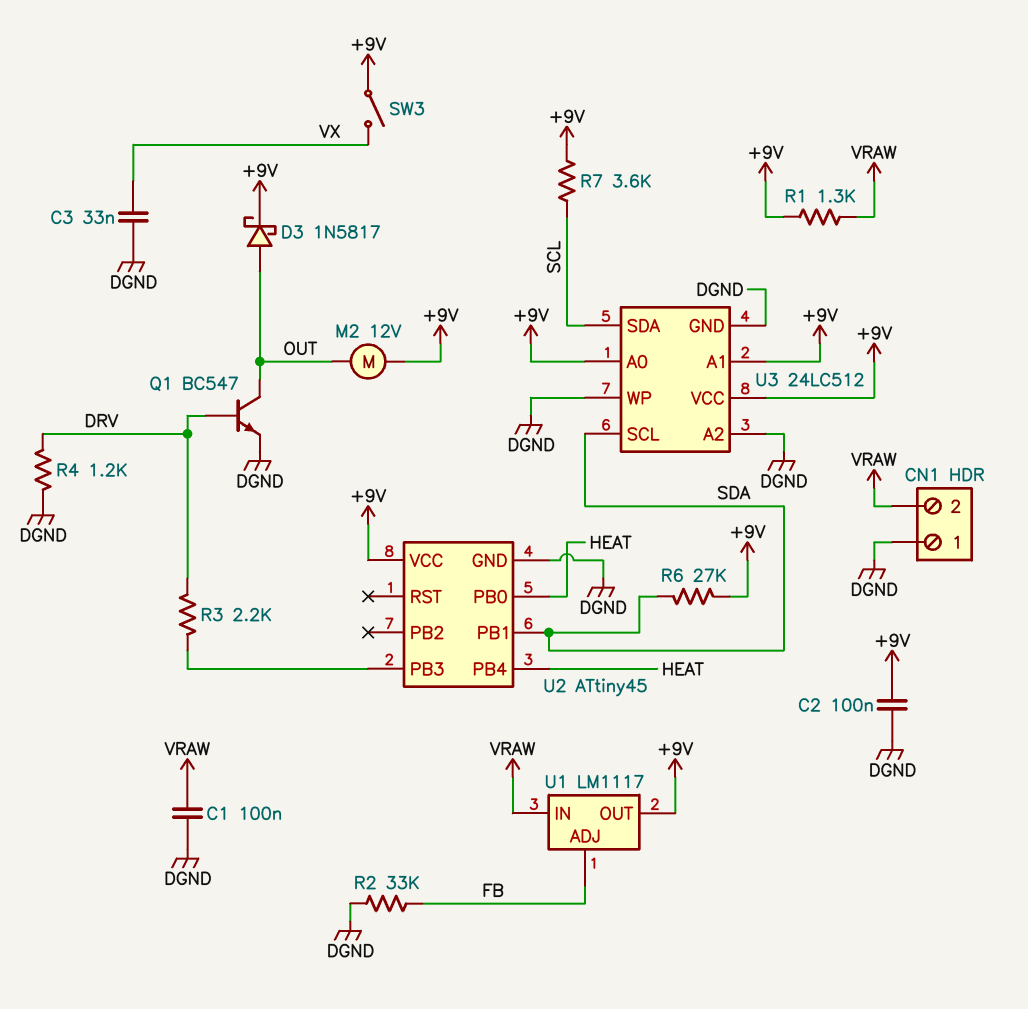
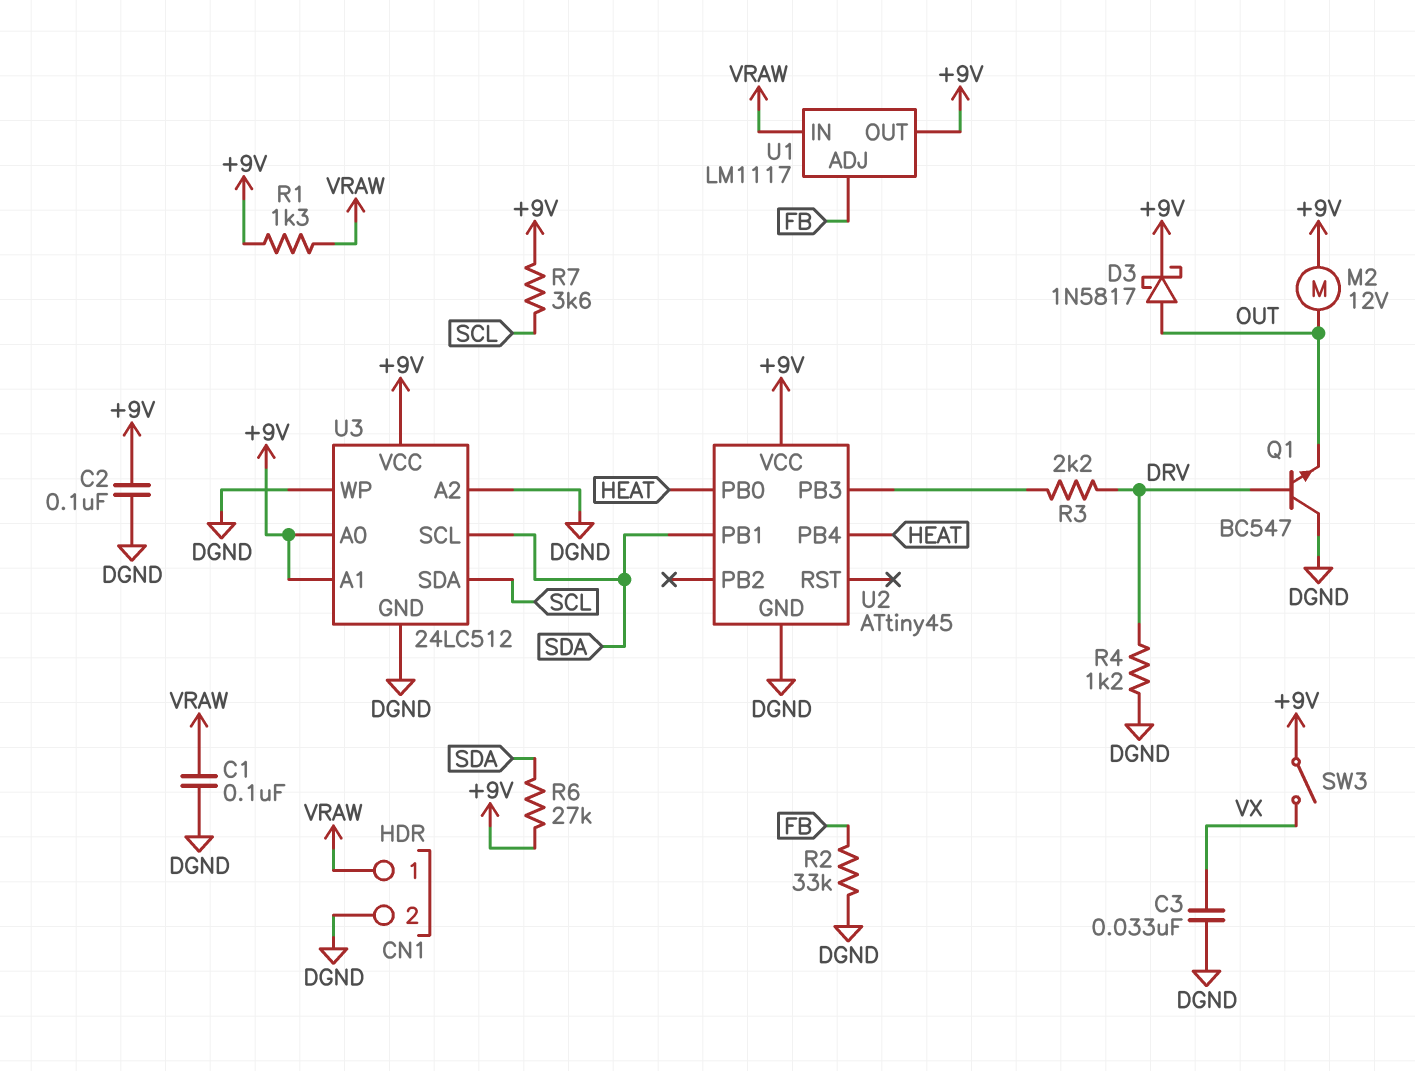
CN1 pin 1: DGND -> VRAW
CN1 pin 2: VRAW -> DGND
Q1: NPN BC547 (B DRV, C OUT, E DGND) -> NPN BC547 (B DRV, C DGND, E OUT)

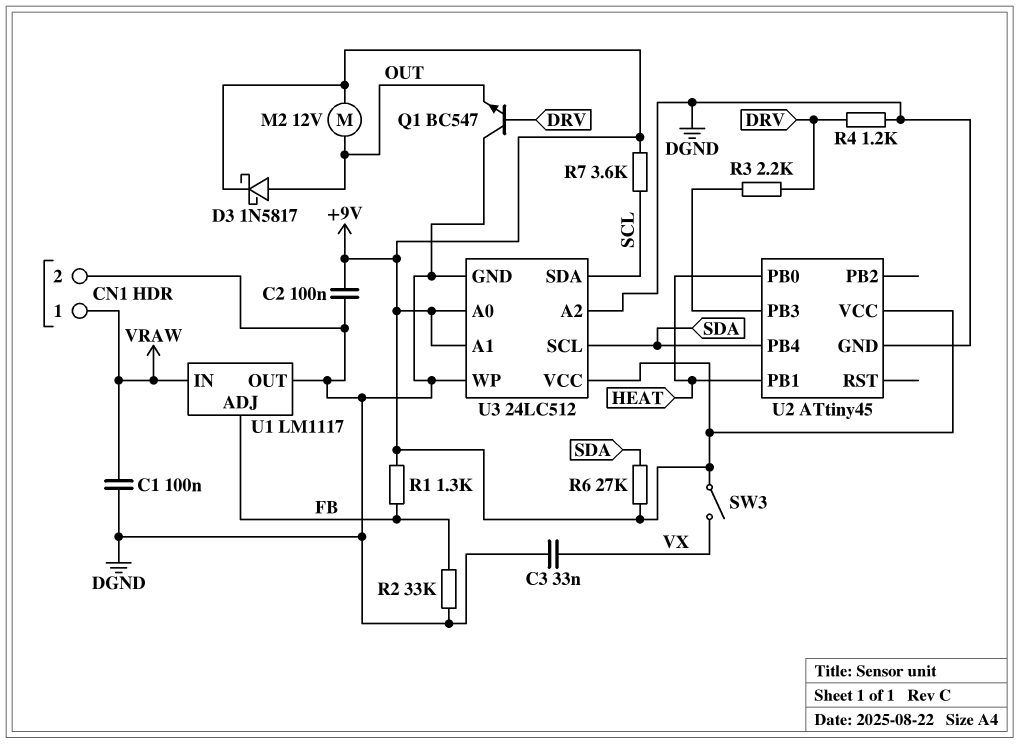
R1: 1.3k (+9V, VRAW) -> 1.3k (+9V, FB)
U1 pin OUT: +9V -> DGND
U2 pin PB1: SDA -> HEAT
U2 pin PB4: HEAT -> SDA

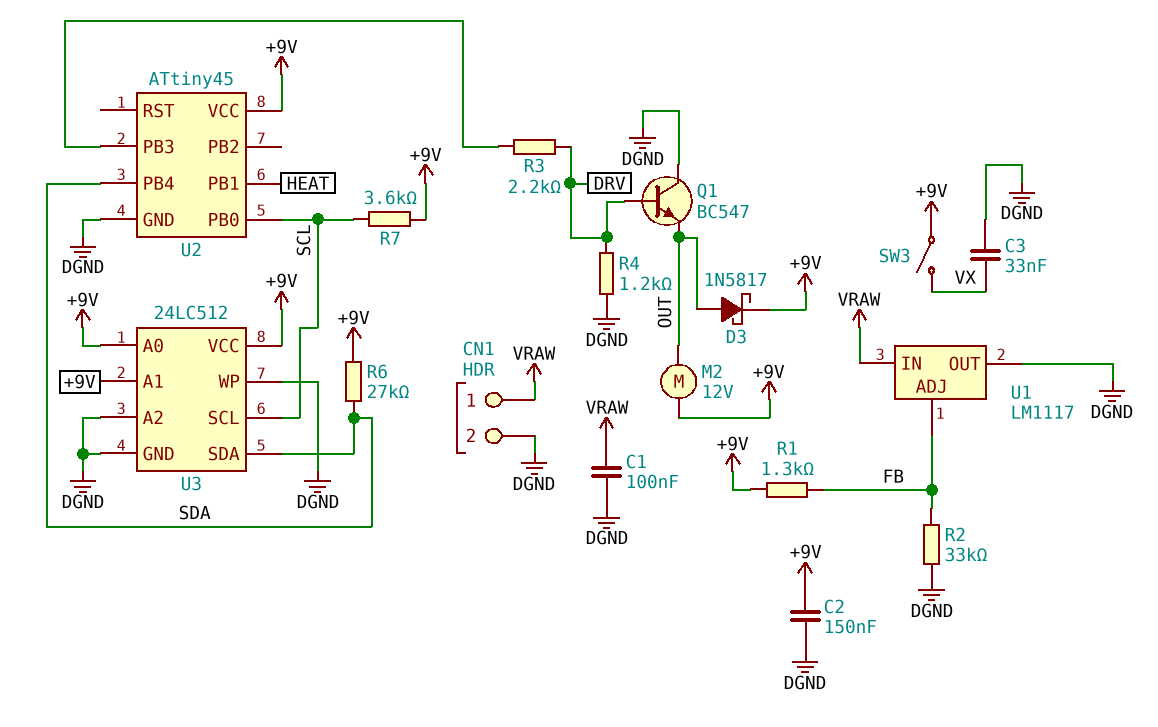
C2: 100nF (+9V, DGND) -> 150nF (+9V, DGND)
U2 pin PB0: HEAT -> SCL
U3 pin SCL: SDA -> SCL
U3 pin SDA: SCL -> SDA

